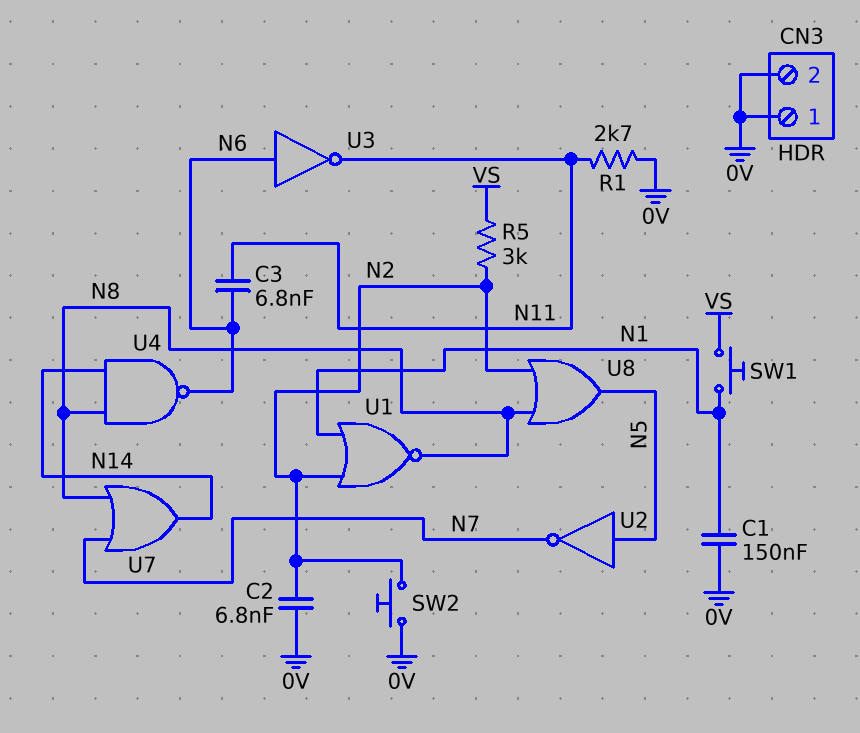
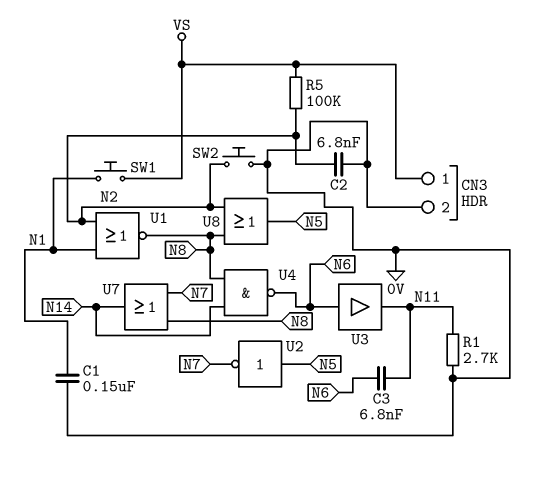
CN3 pin 1: 0V -> VS
R5: 3k (N2, VS) -> 100k (N2, VS)
U3: NOT (in N6, out N11) -> buffer (in N6, out N11)

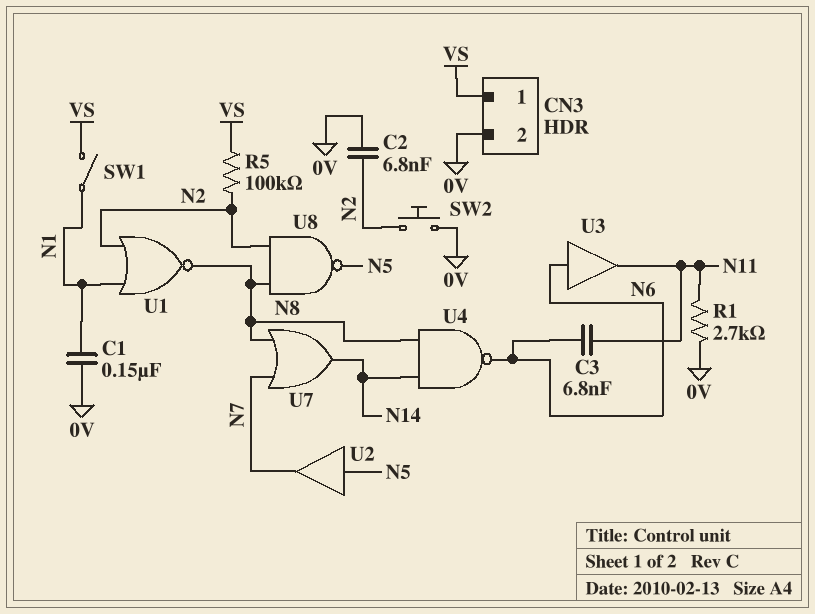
SW1: button (N1, VS) -> switch (N1, VS)
U2: NOT (in N5, out N7) -> buffer (in N5, out N7)
U8: OR (in N2, in N8, out N5) -> NAND (in N2, in N8, out N5)

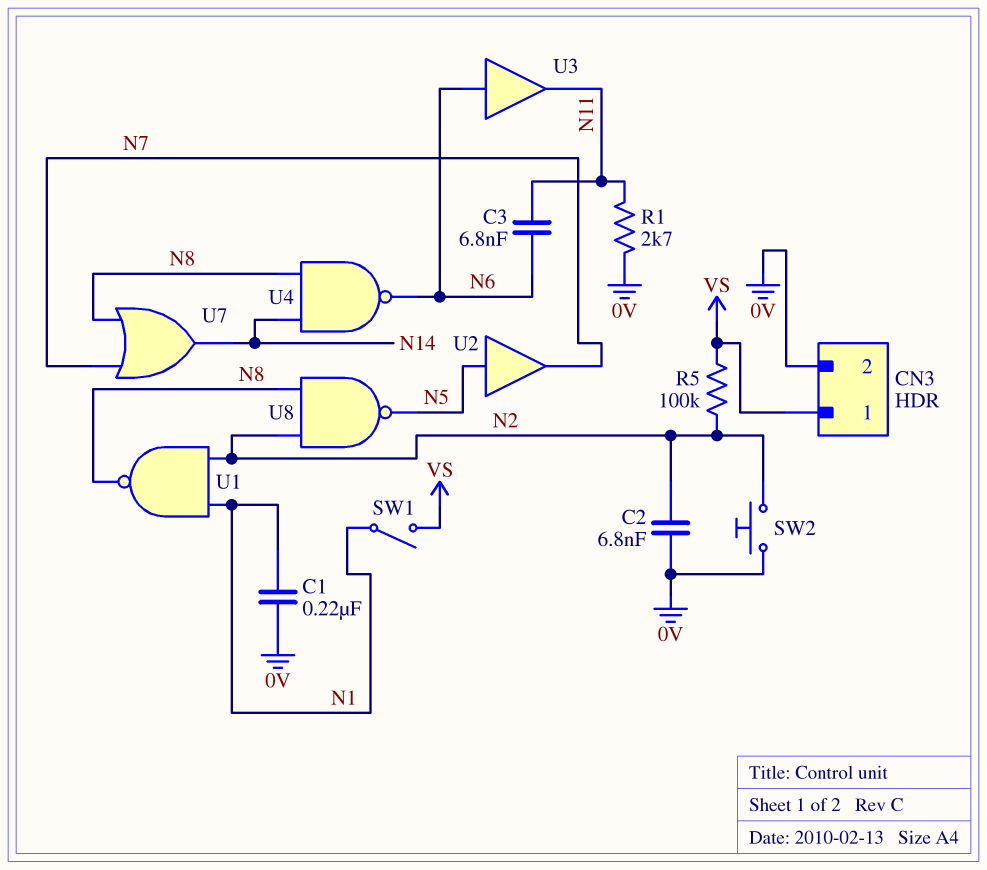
C1: 150nF (0V, N1) -> 220nF (0V, N1)
U1: NOR (in N1, in N2, out N8) -> NAND (in N1, in N2, out N8)

